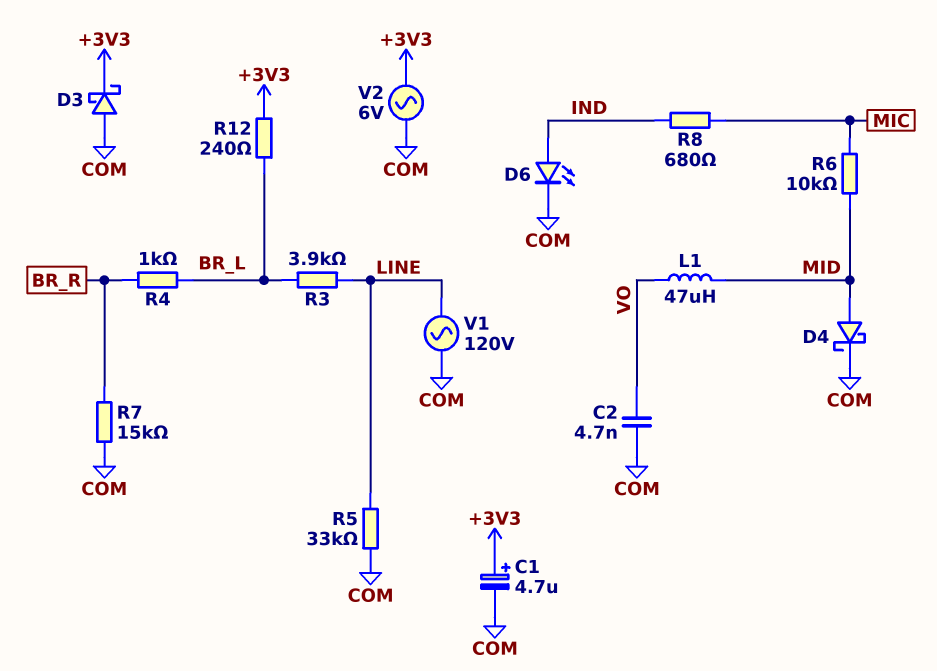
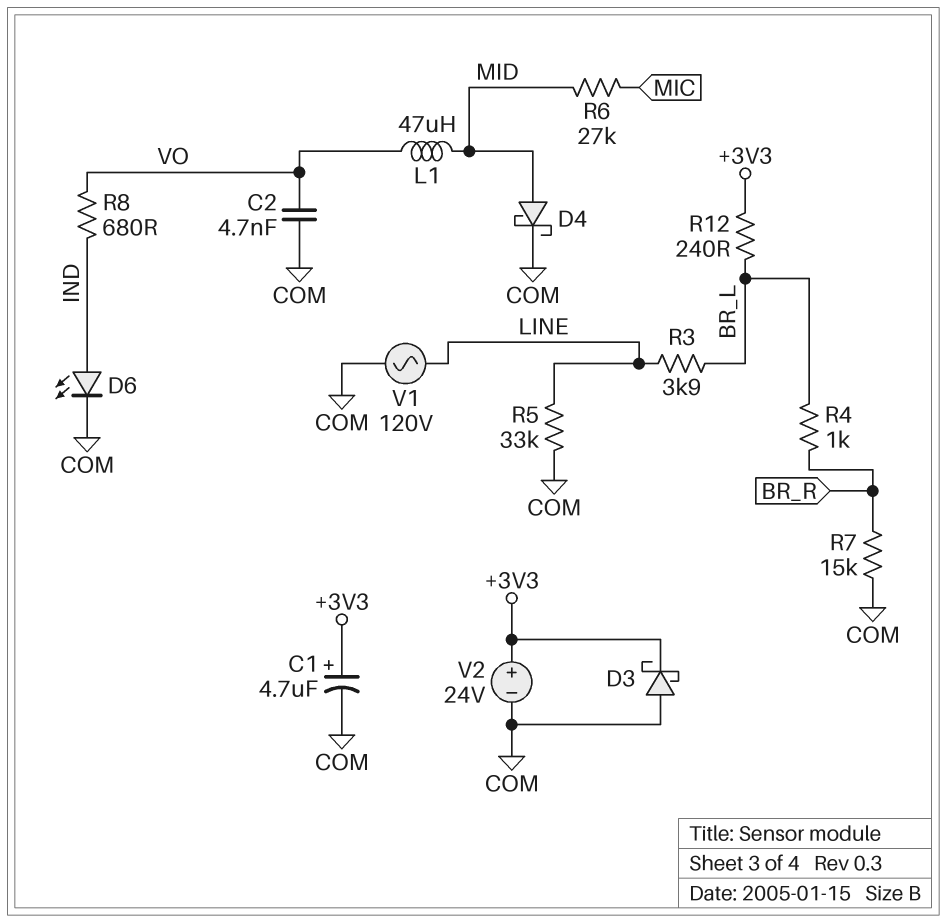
R6: 10k (MIC, MID) -> 27k (MIC, MID)
R8: 680 (IND, MIC) -> 680 (IND, VO)
V2: AC 6V (+3V3, COM) -> 24V (plus +3V3, minus COM)

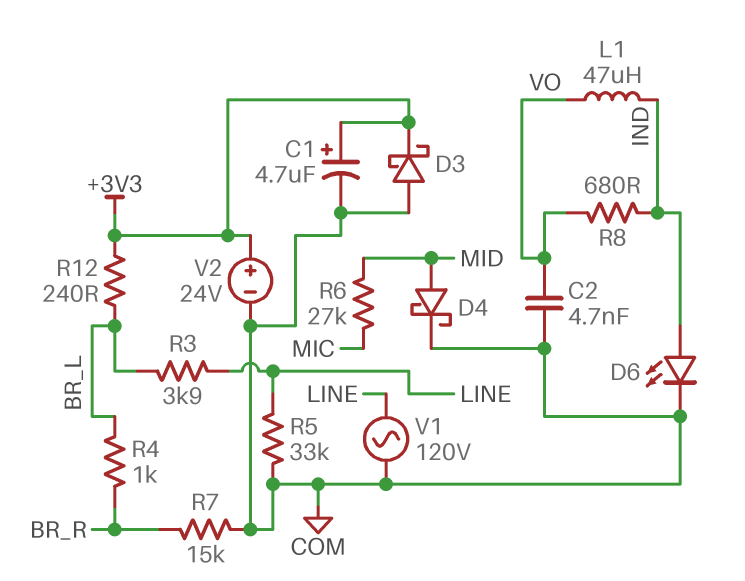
L1: 47uH (MID, VO) -> 47uH (IND, VO)

